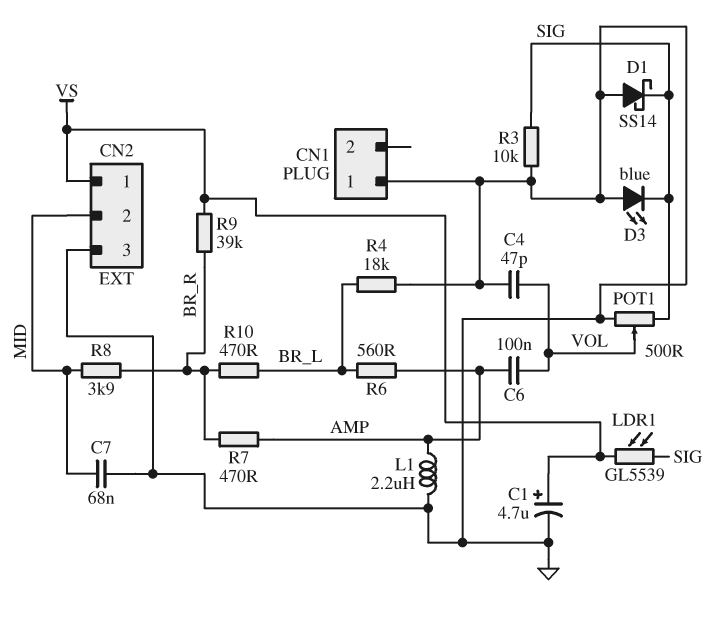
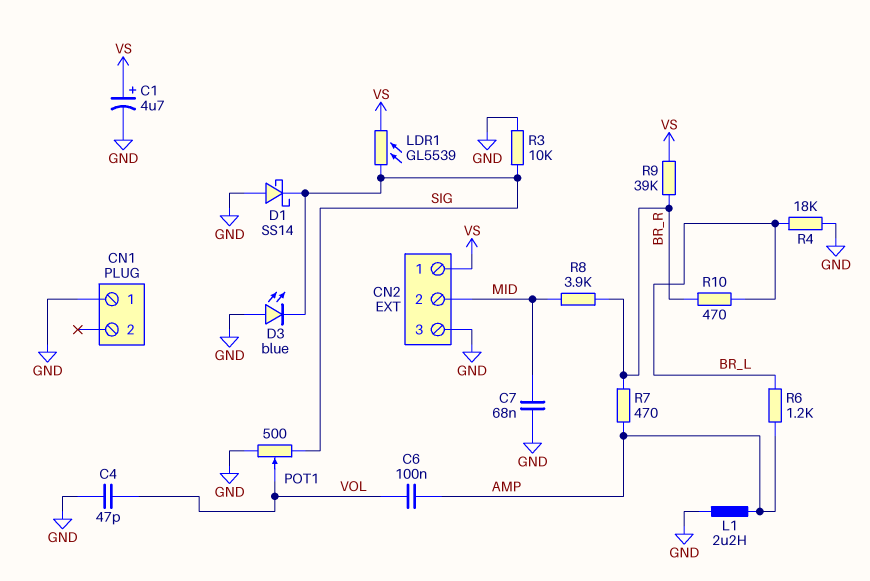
R6: 560 (AMP, BR_L) -> 1.2k (AMP, BR_L)

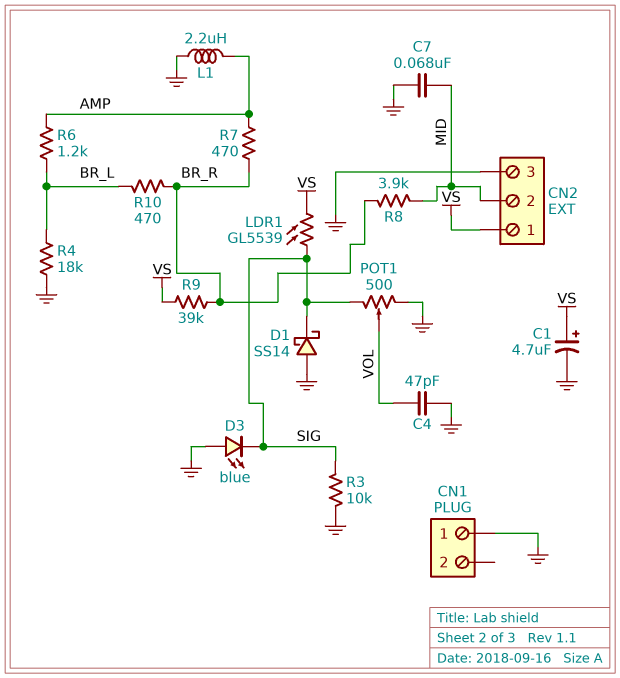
C6: 100nF (AMP, VOL) -> none

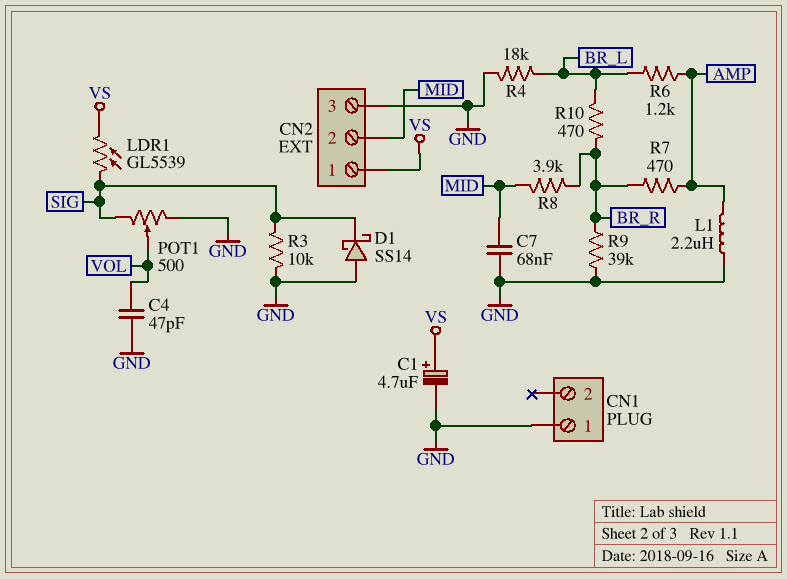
D3: LED blue (A GND, K SIG) -> none
R9: 39k (BR_R, VS) -> 39k (BR_R, GND)

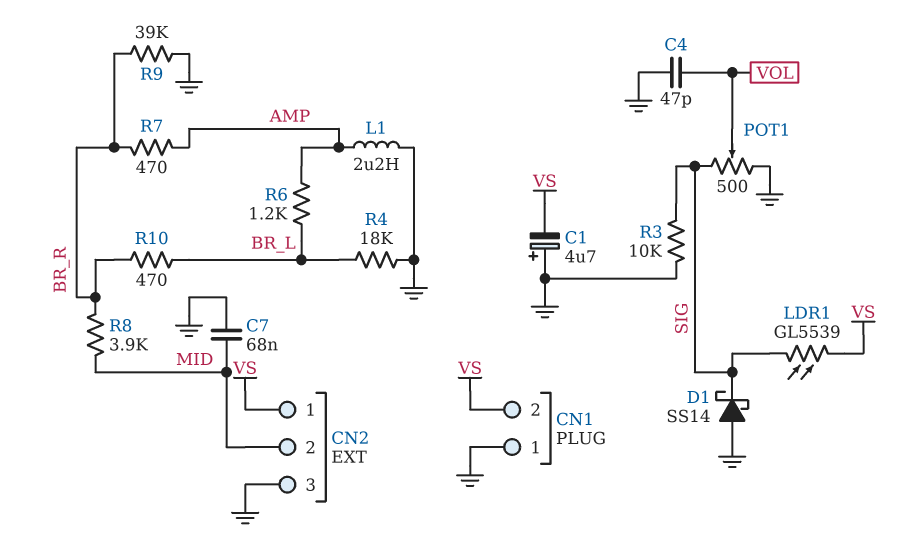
C1: 4.7uF (plus VS, minus GND) -> 4.7uF (plus GND, minus VS)
CN1 pin 2: none -> VS

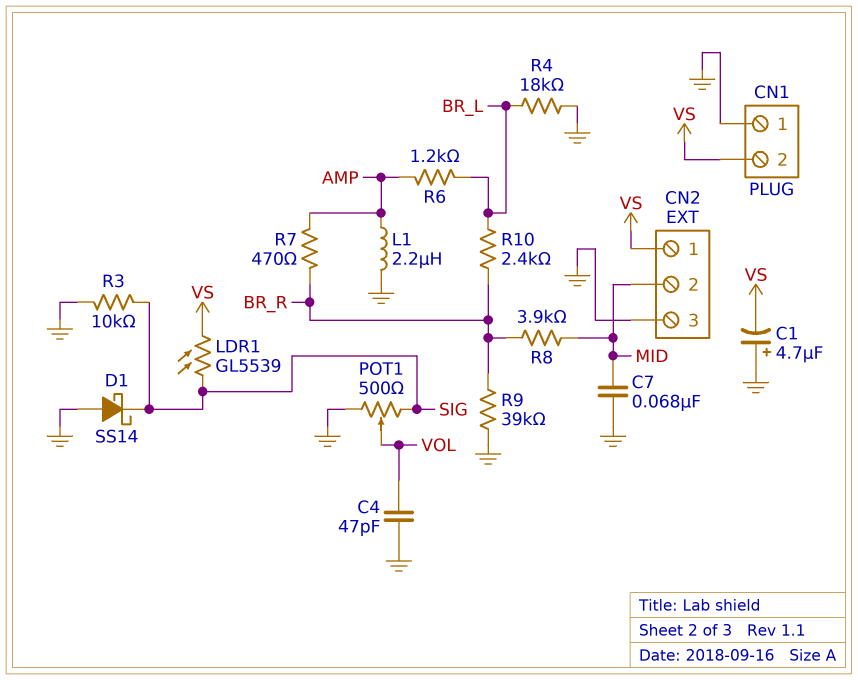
R10: 470 (BR_L, BR_R) -> 2.4k (BR_L, BR_R)

